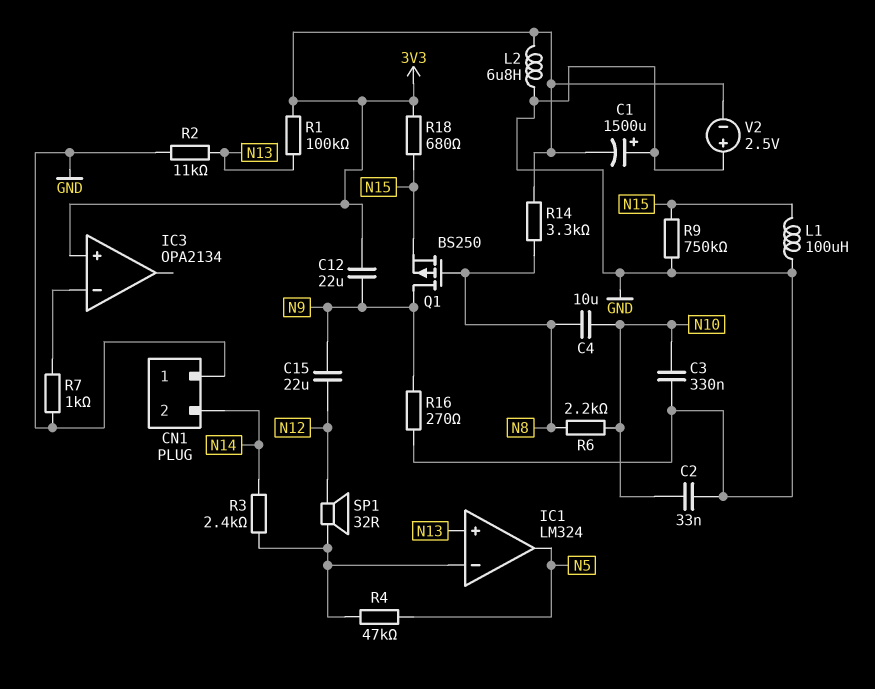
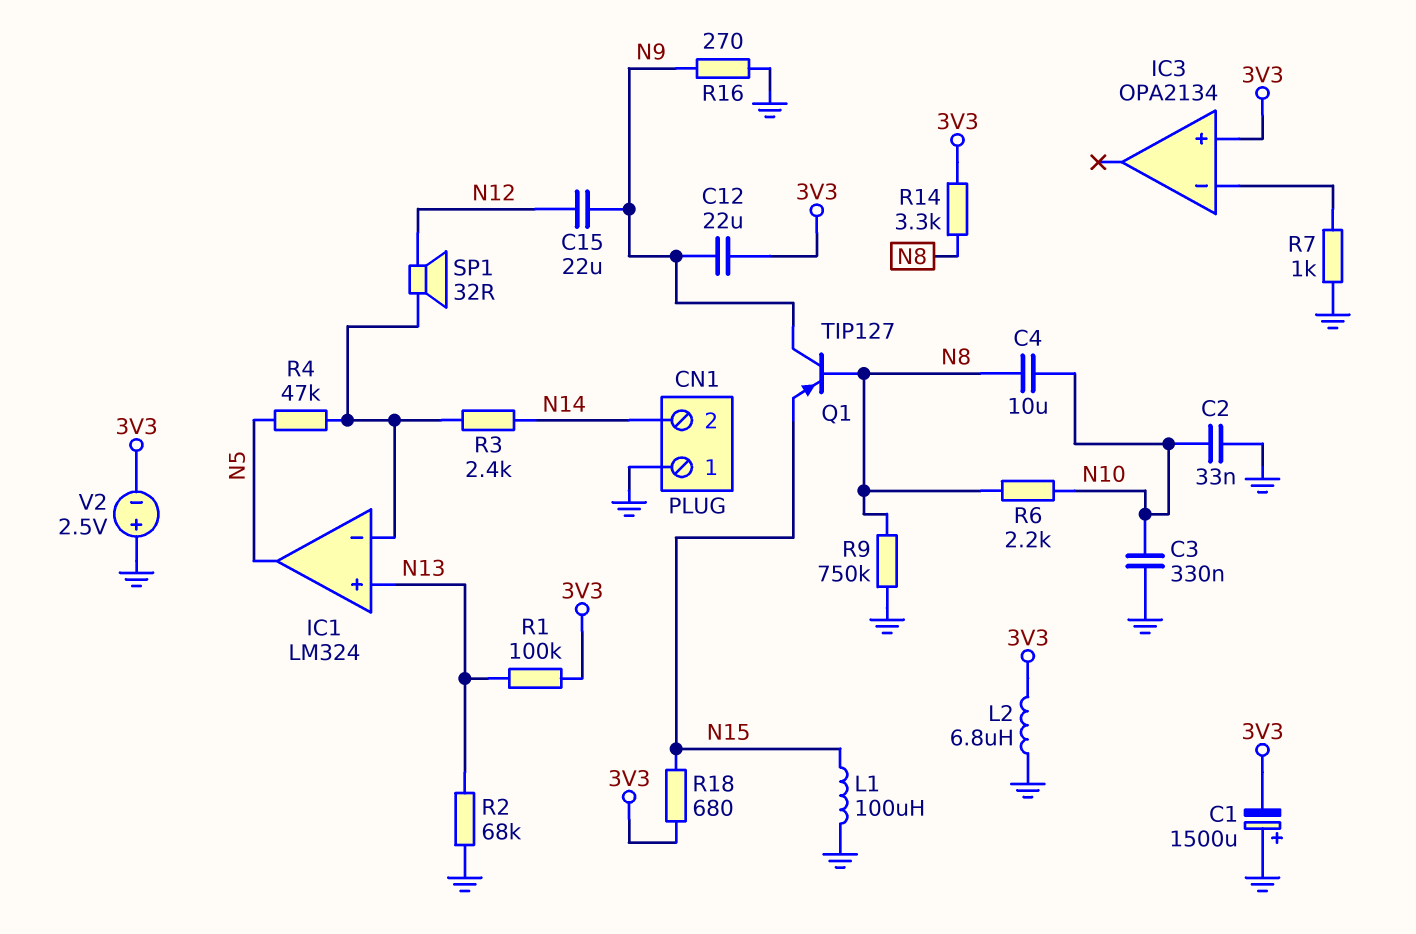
Q1: PMOS BS250 (G N8, D N9, S N15) -> PNP TIP127 (B N8, C N9, E N15)
R2: 11k (GND, N13) -> 68k (GND, N13)
R9: 750k (GND, N15) -> 750k (GND, N8)

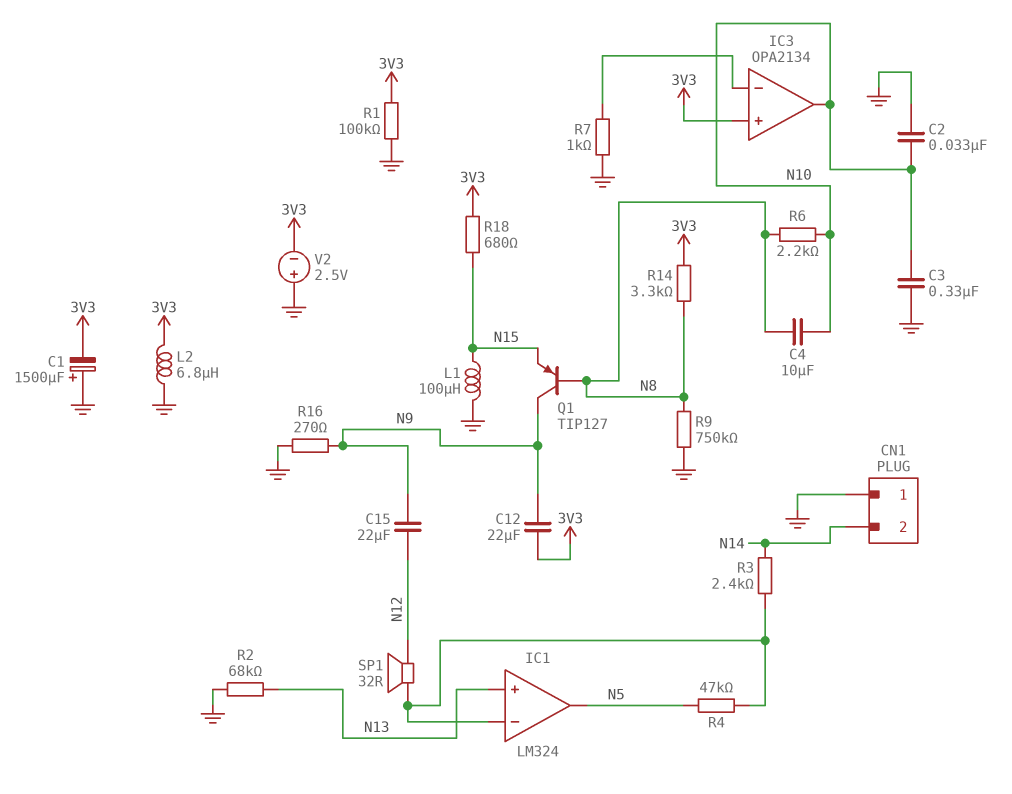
IC3 pin out: none -> N10
R1: 100k (3V3, N13) -> 100k (3V3, GND)

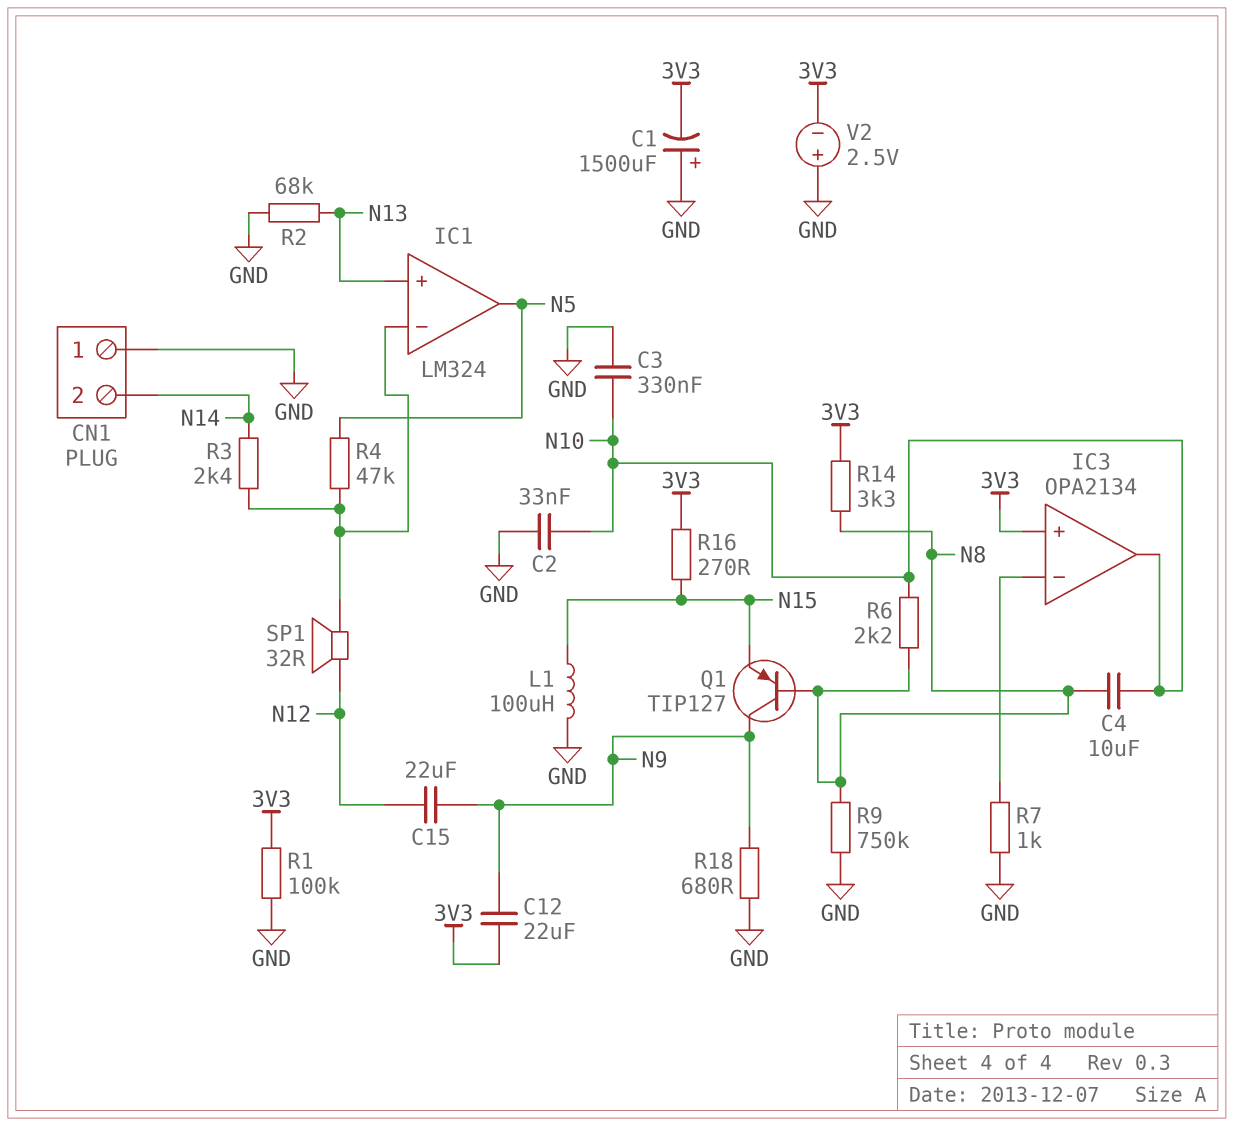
L2: 6.8uH (3V3, GND) -> none
R16: 270 (GND, N9) -> 270 (3V3, N15)
R18: 680 (3V3, N15) -> 680 (GND, N9)

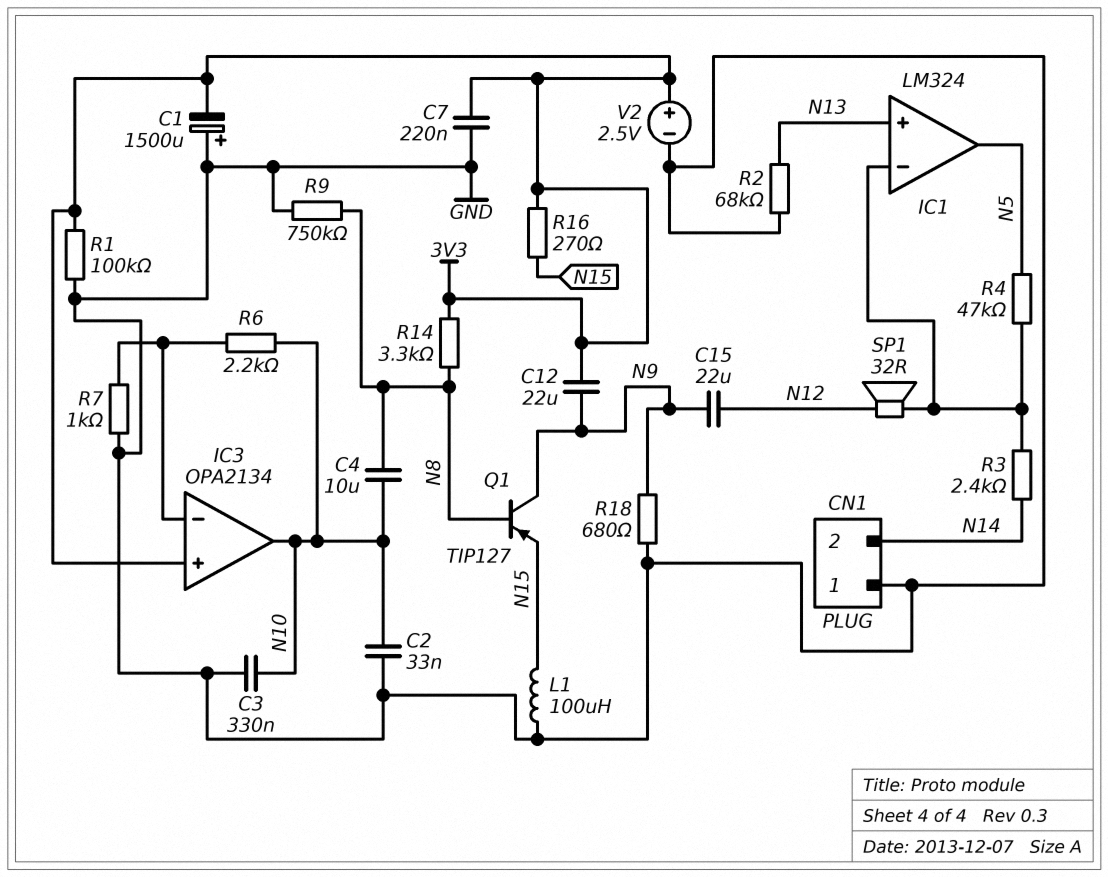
C7: none -> 220nF (3V3, GND)
R6: 2.2k (N8, N10) -> 2.2k (IC3/in-, N10)
V2: 2.5V (plus GND, minus 3V3) -> 2.5V (plus 3V3, minus GND)

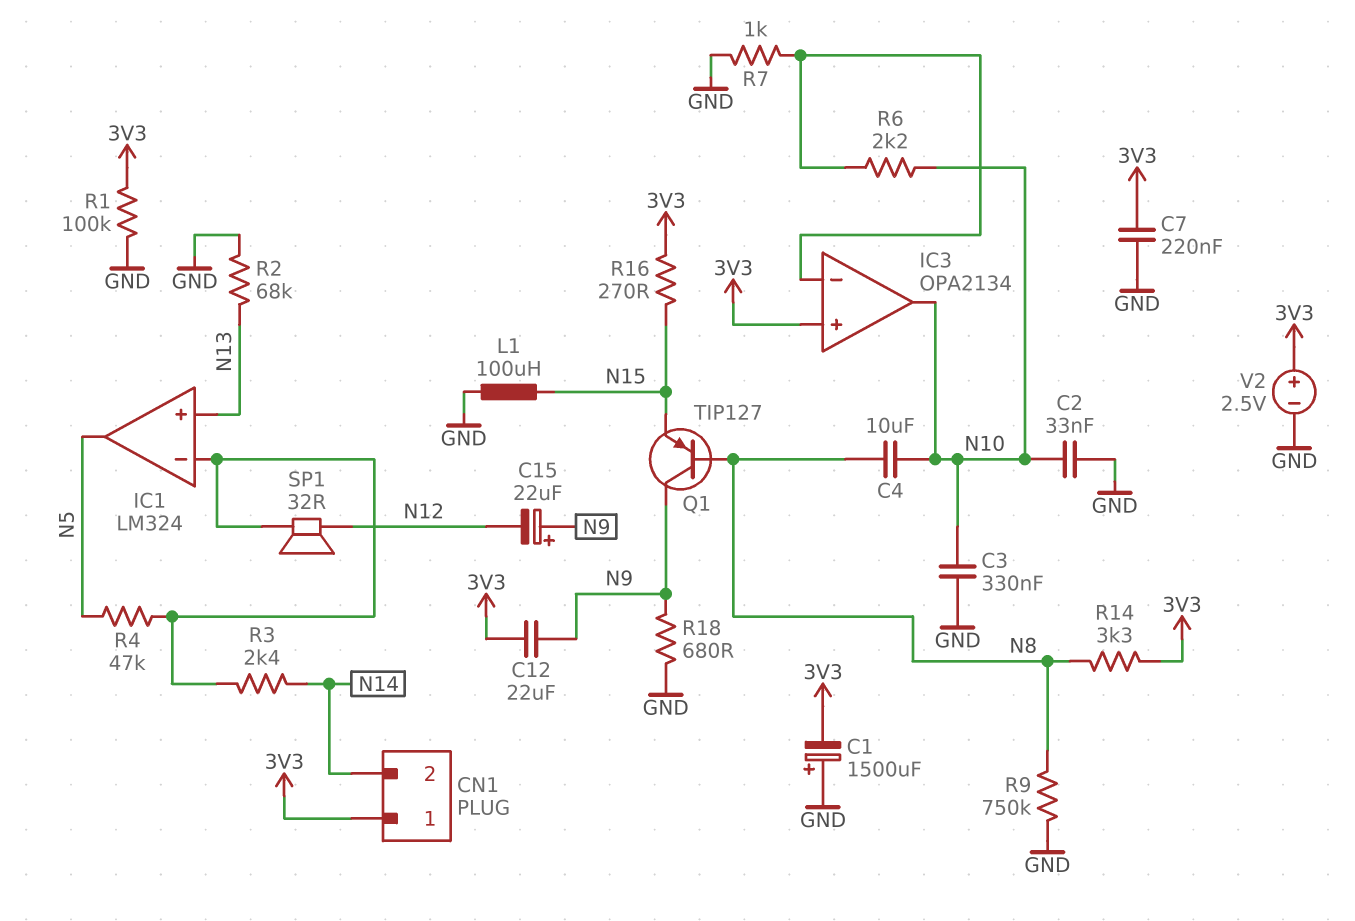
C15: 22uF (N9, N12) -> 22uF (plus N9, minus N12)
CN1 pin 1: GND -> 3V3

